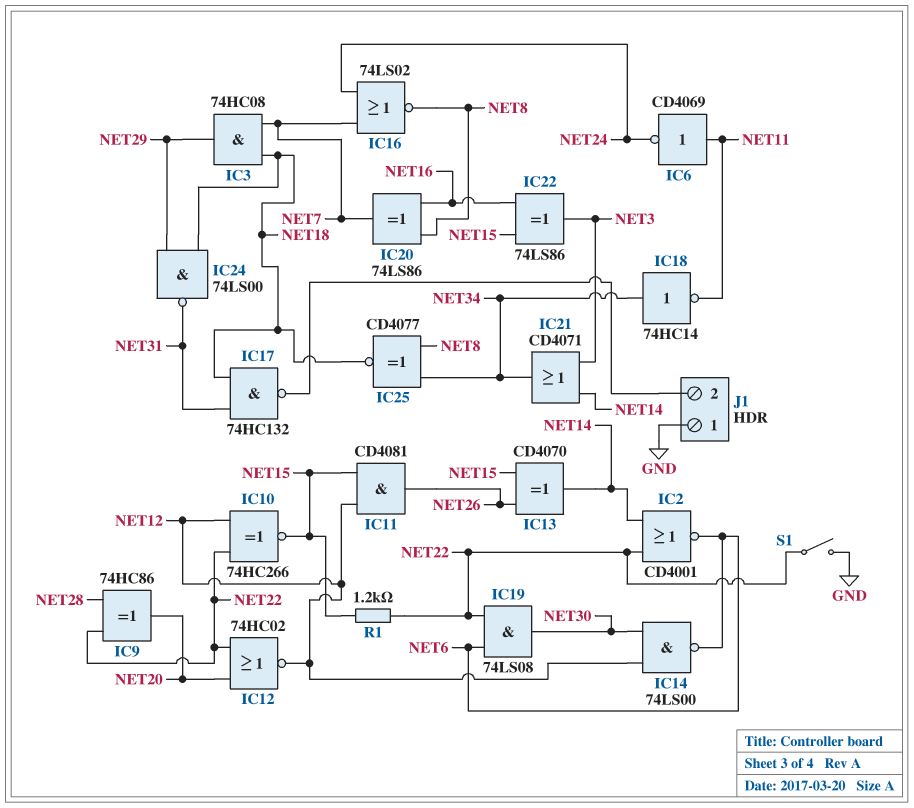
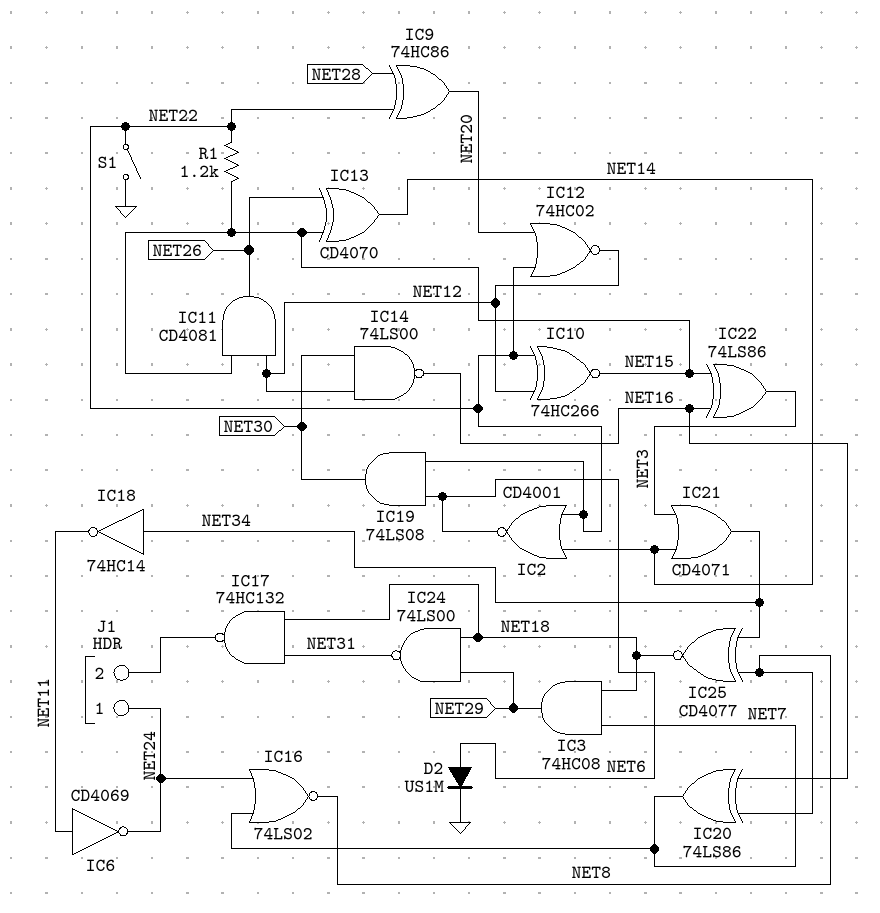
D2: none -> diode US1M (A NET6, K GND)
IC14: NAND 74LS00 (in NET12, in NET30, out NET6) -> NAND 74LS00 (in NET12, in NET30, out NET16)
J1 pin 1: GND -> NET24

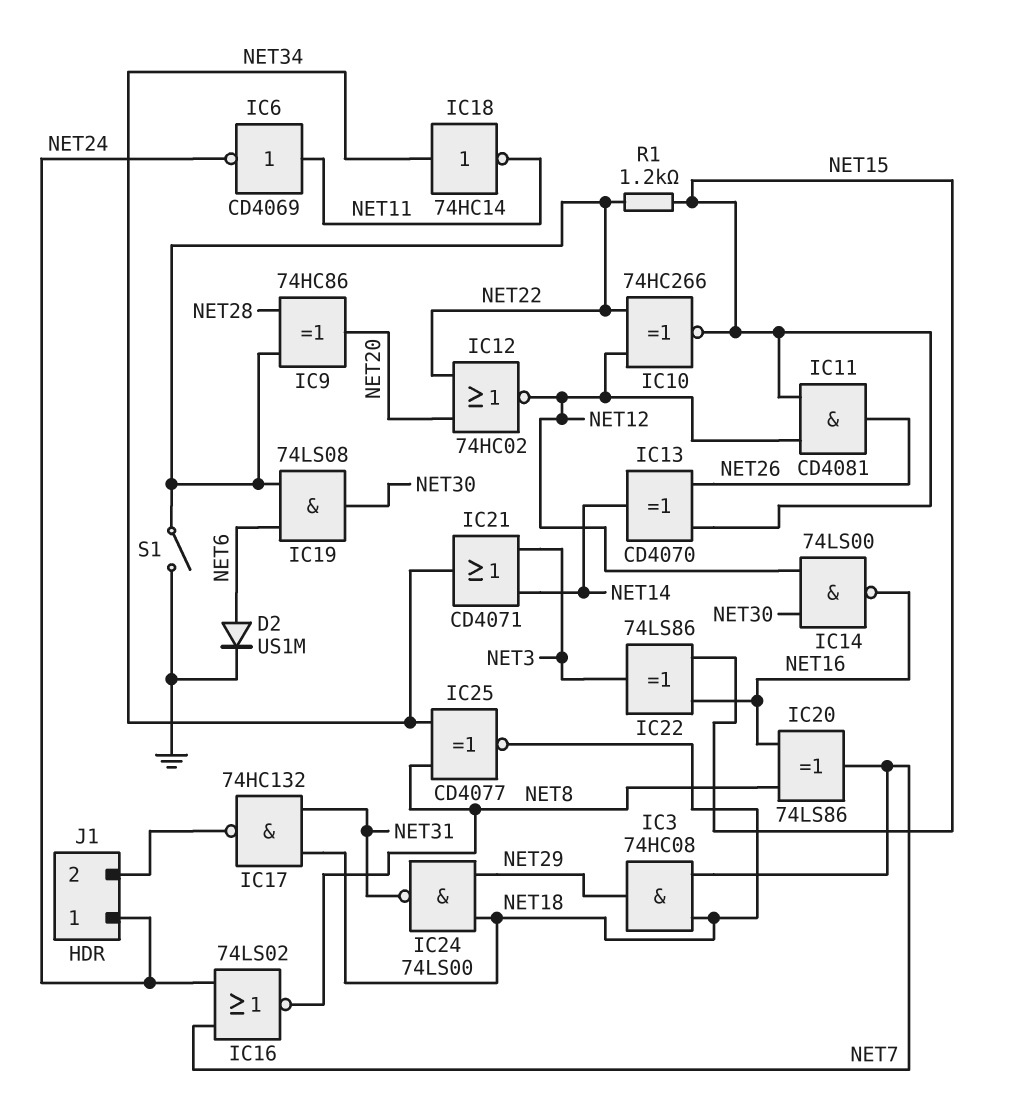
IC2: NOR CD4001 (in NET14, in NET22, out NET6) -> none

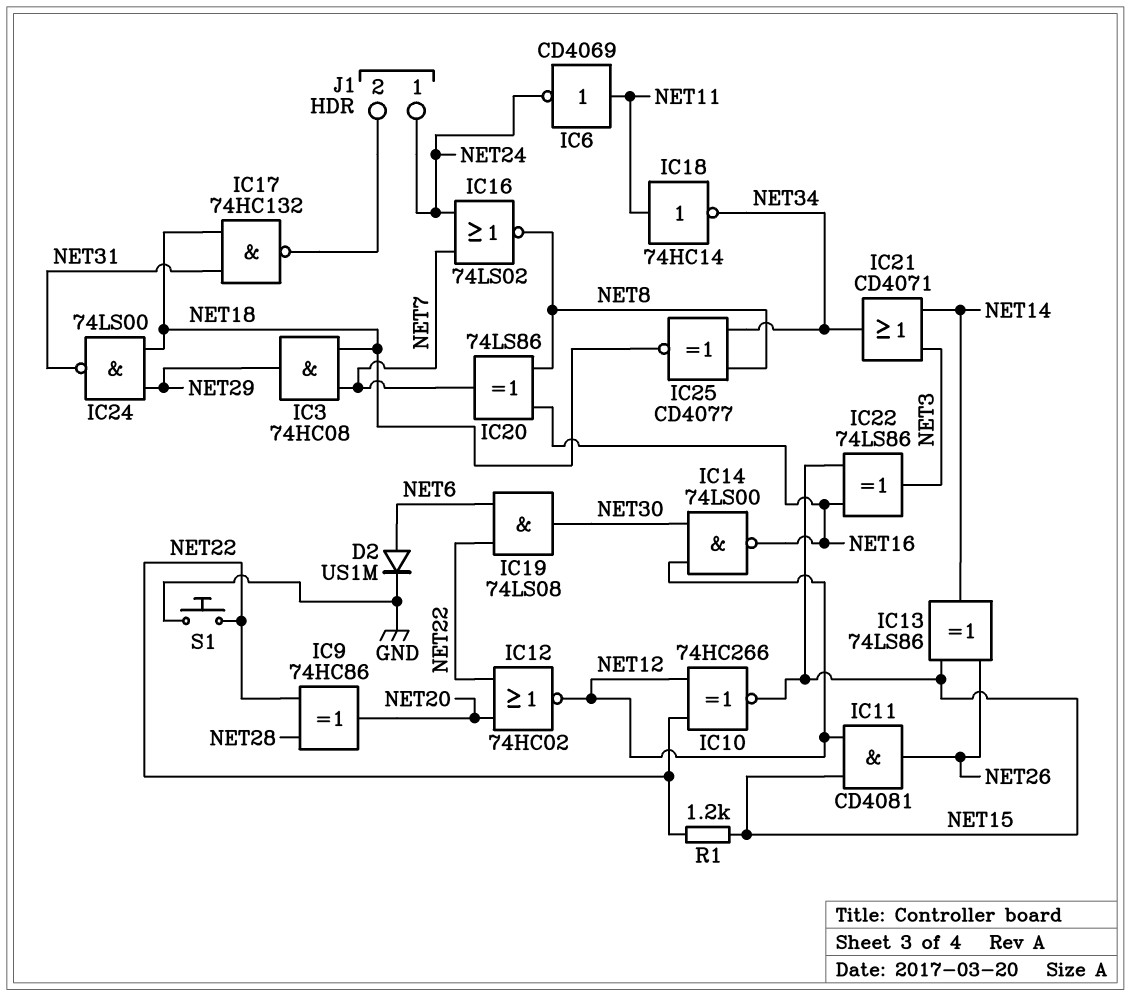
IC13: XOR CD4070 (in NET15, in NET26, out NET14) -> XOR 74LS86 (in NET15, in NET26, out NET14)
IC18: NOT 74HC14 (in NET34, out NET11) -> NOT 74HC14 (in NET11, out NET34)
S1: switch (GND, NET22) -> button (GND, NET22)

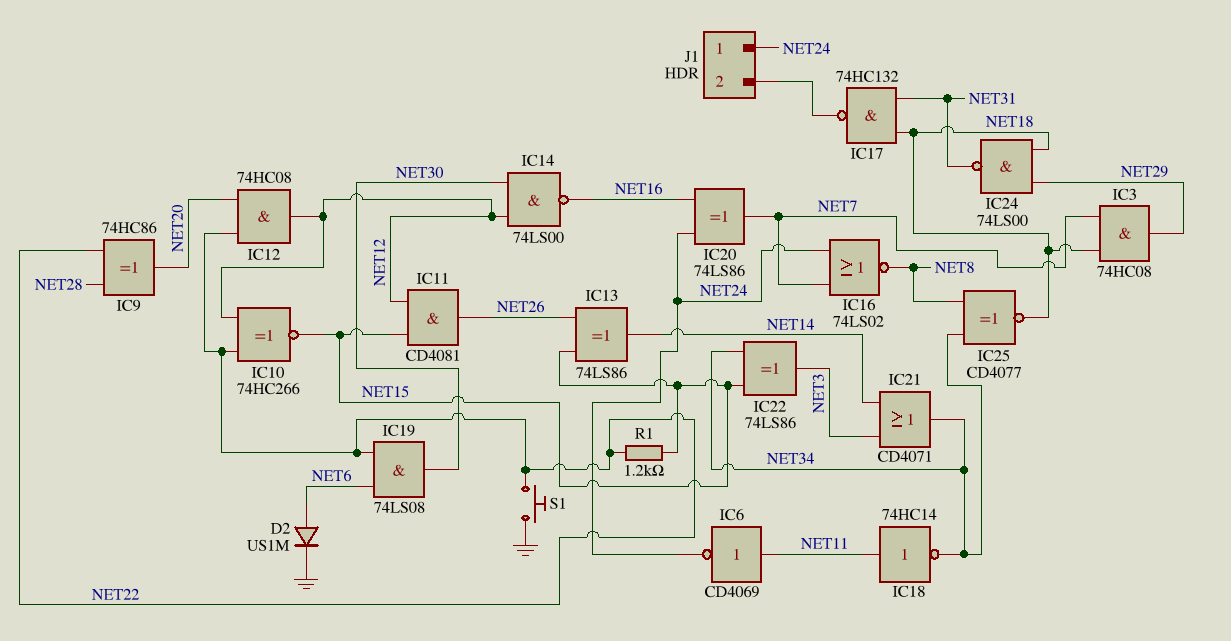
IC12: NOR 74HC02 (in NET20, in NET22, out NET12) -> AND 74HC08 (in NET20, in NET22, out NET12)
IC20: XOR 74LS86 (in NET8, in NET16, out NET7) -> XOR 74LS86 (in NET16, in NET24, out NET7)
IC22: XOR 74LS86 (in NET15, in NET16, out NET3) -> XOR 74LS86 (in NET15, in NET34, out NET3)

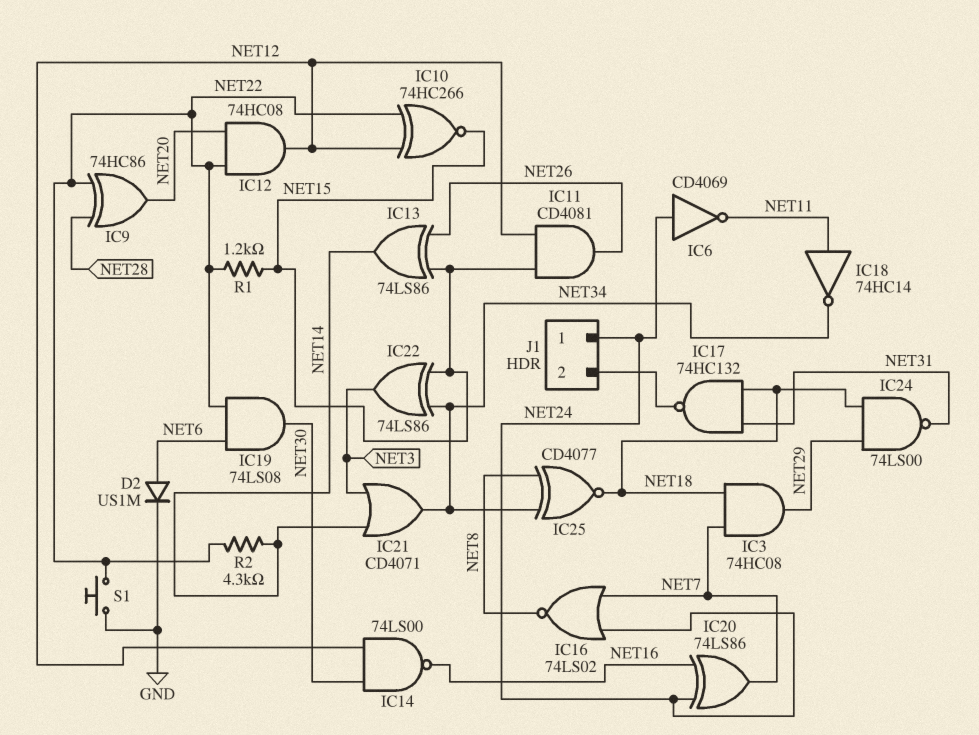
IC6: NOT CD4069 (in NET11, out NET24) -> NOT CD4069 (in NET24, out NET11)
R2: none -> 4.3k (NET14, NET22)

